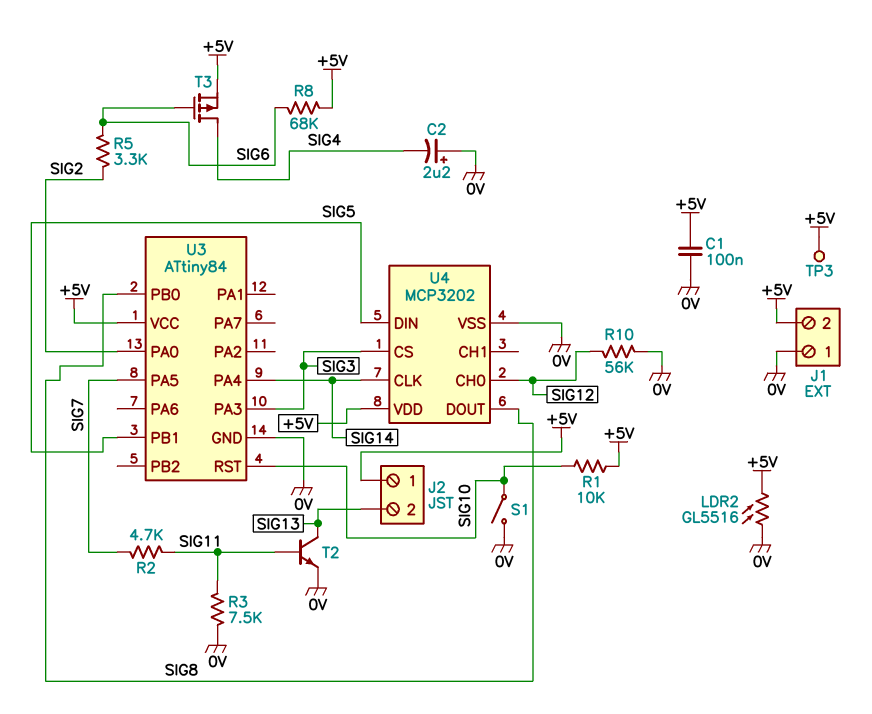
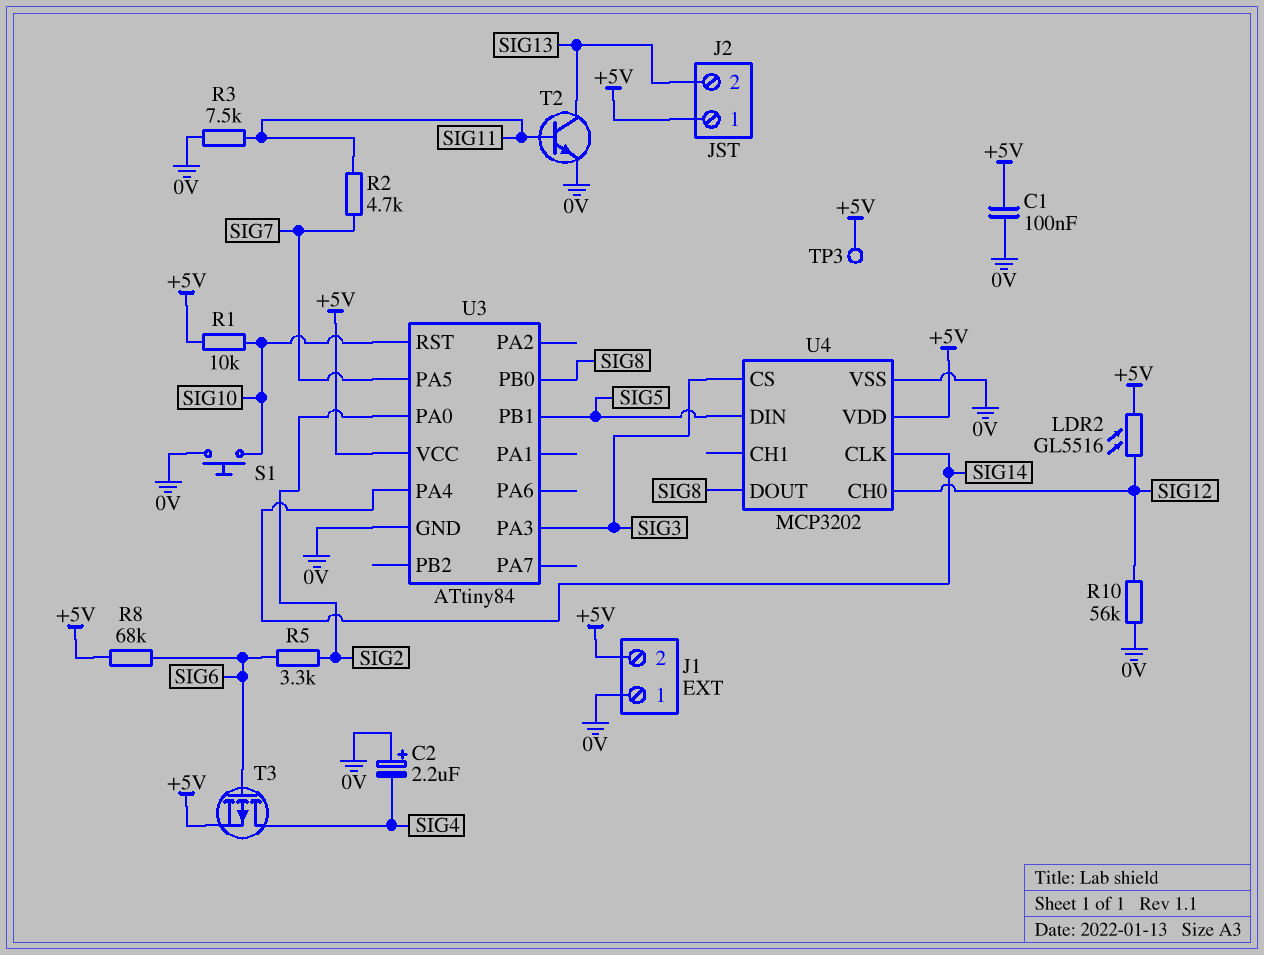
LDR2: GL5516 (+5V, 0V) -> GL5516 (+5V, SIG12)
S1: switch (0V, SIG10) -> button (0V, SIG10)

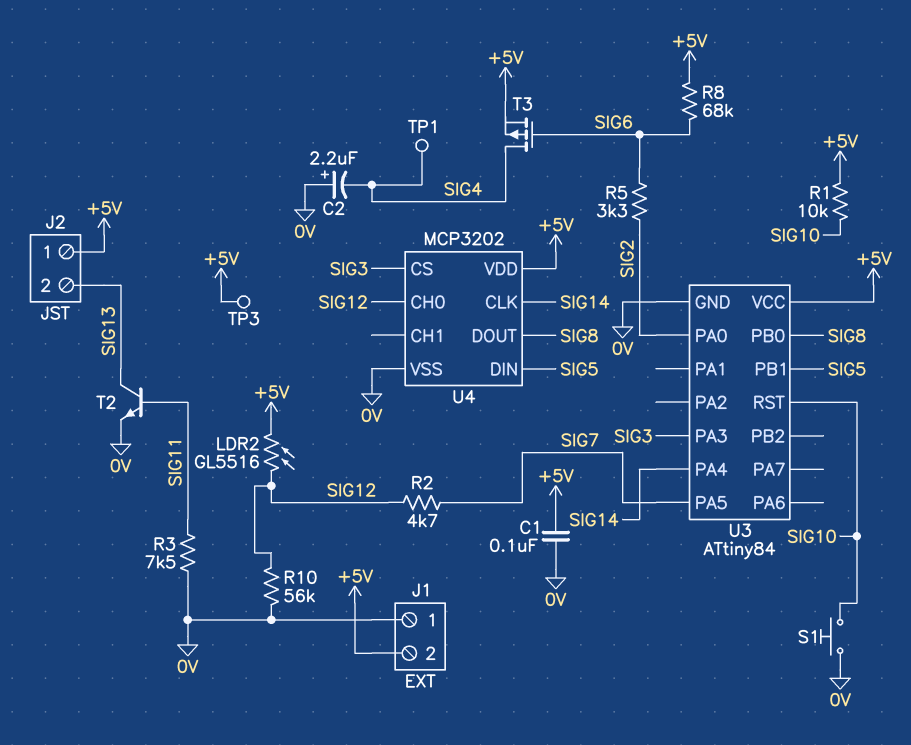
R2: 4.7k (SIG7, SIG11) -> 4.7k (SIG7, SIG12)
TP1: none -> test point (SIG4)

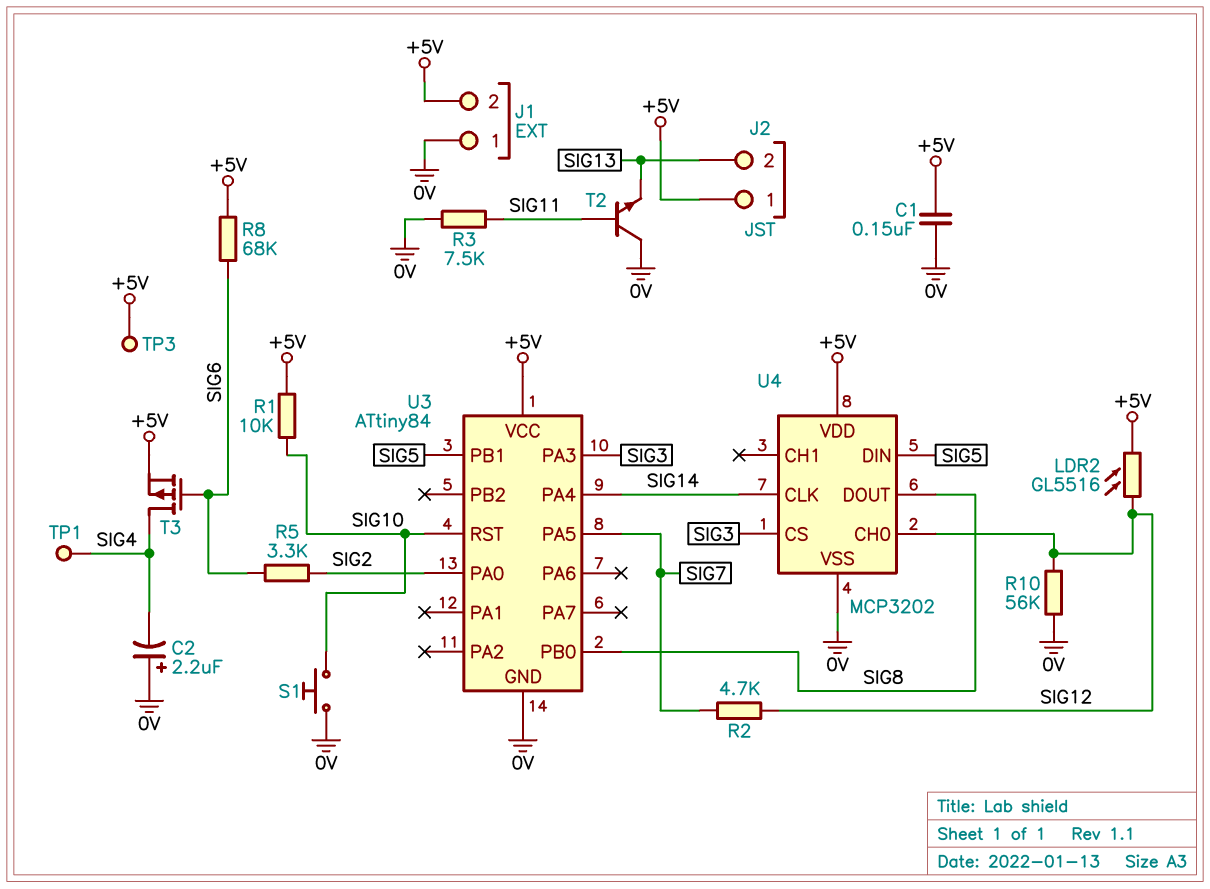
C1: 100nF (+5V, 0V) -> 150nF (+5V, 0V)
T2: NPN (B SIG11, C SIG13, E 0V) -> NPN (B SIG11, C 0V, E SIG13)

